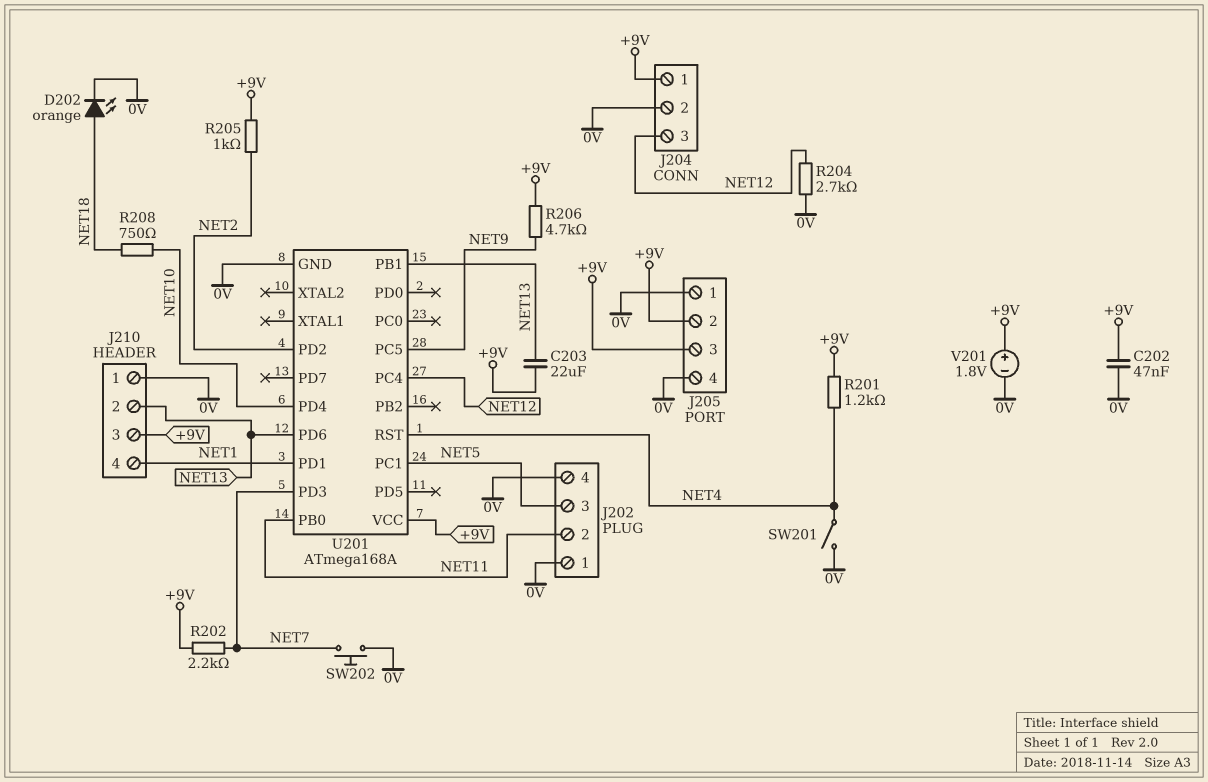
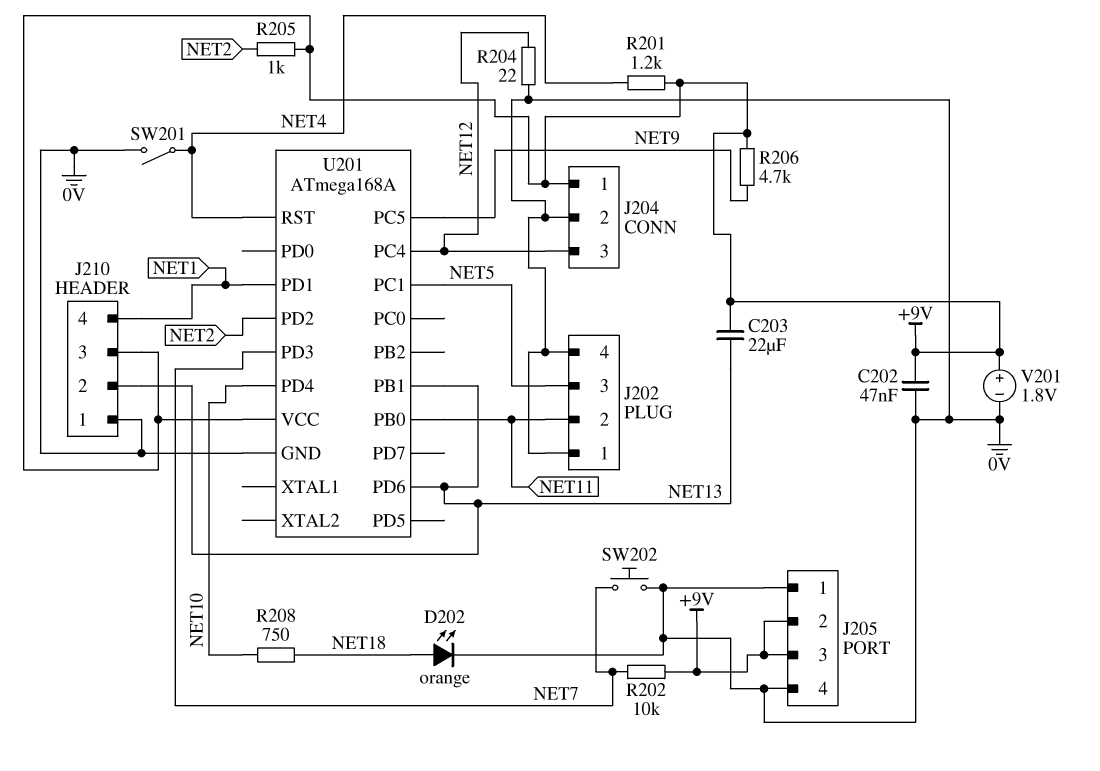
R202: 2.2k (+9V, NET7) -> 10k (+9V, NET7)
R204: 2.7k (0V, NET12) -> 22 (0V, NET12)

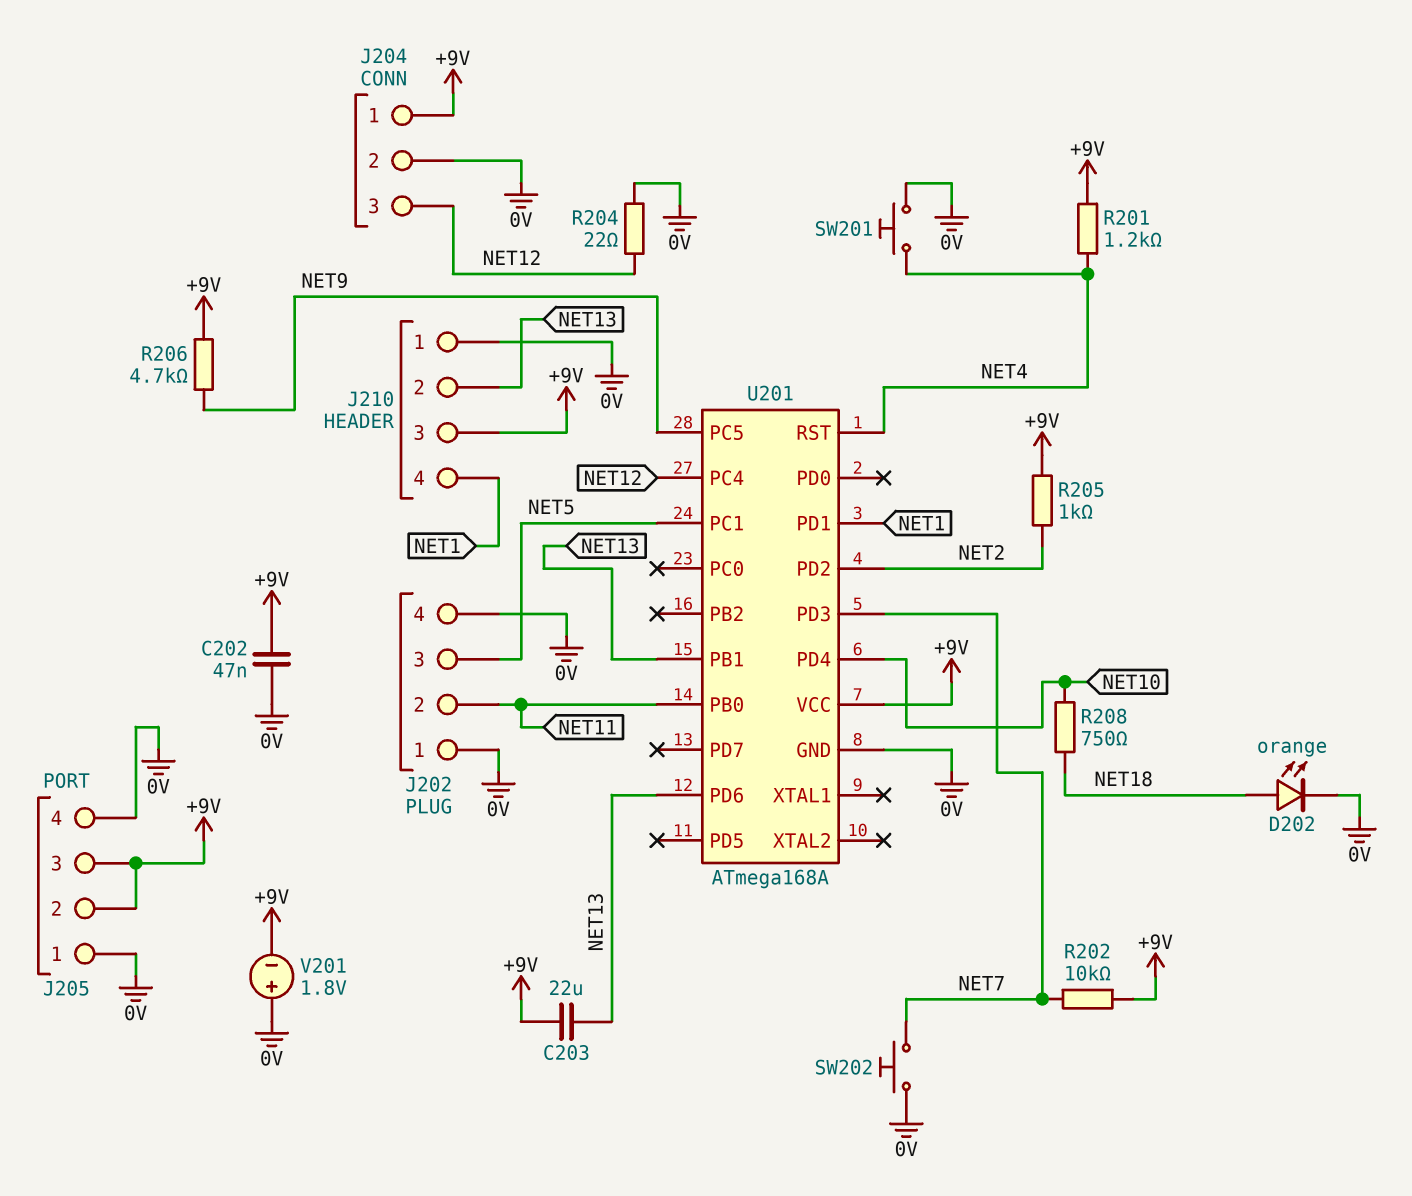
SW201: switch (0V, NET4) -> button (0V, NET4)
V201: 1.8V (plus +9V, minus 0V) -> 1.8V (plus 0V, minus +9V)

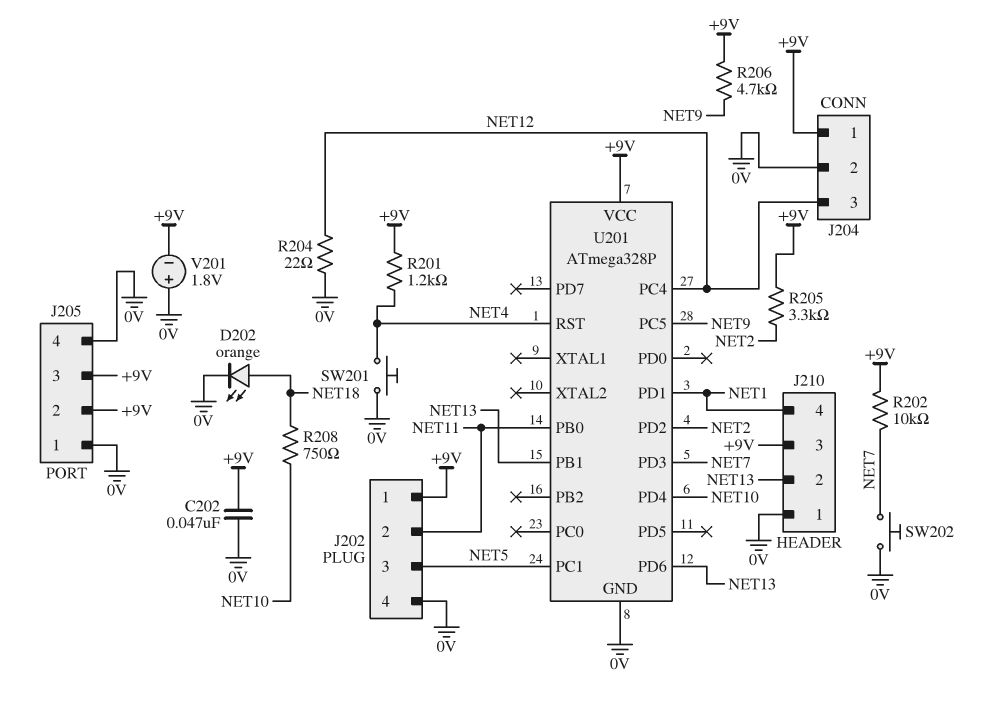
C203: 22uF (+9V, NET13) -> none
J202 pin 1: 0V -> +9V
R205: 1k (+9V, NET2) -> 3.3k (+9V, NET2)
U201: ATmega168A -> ATmega328P

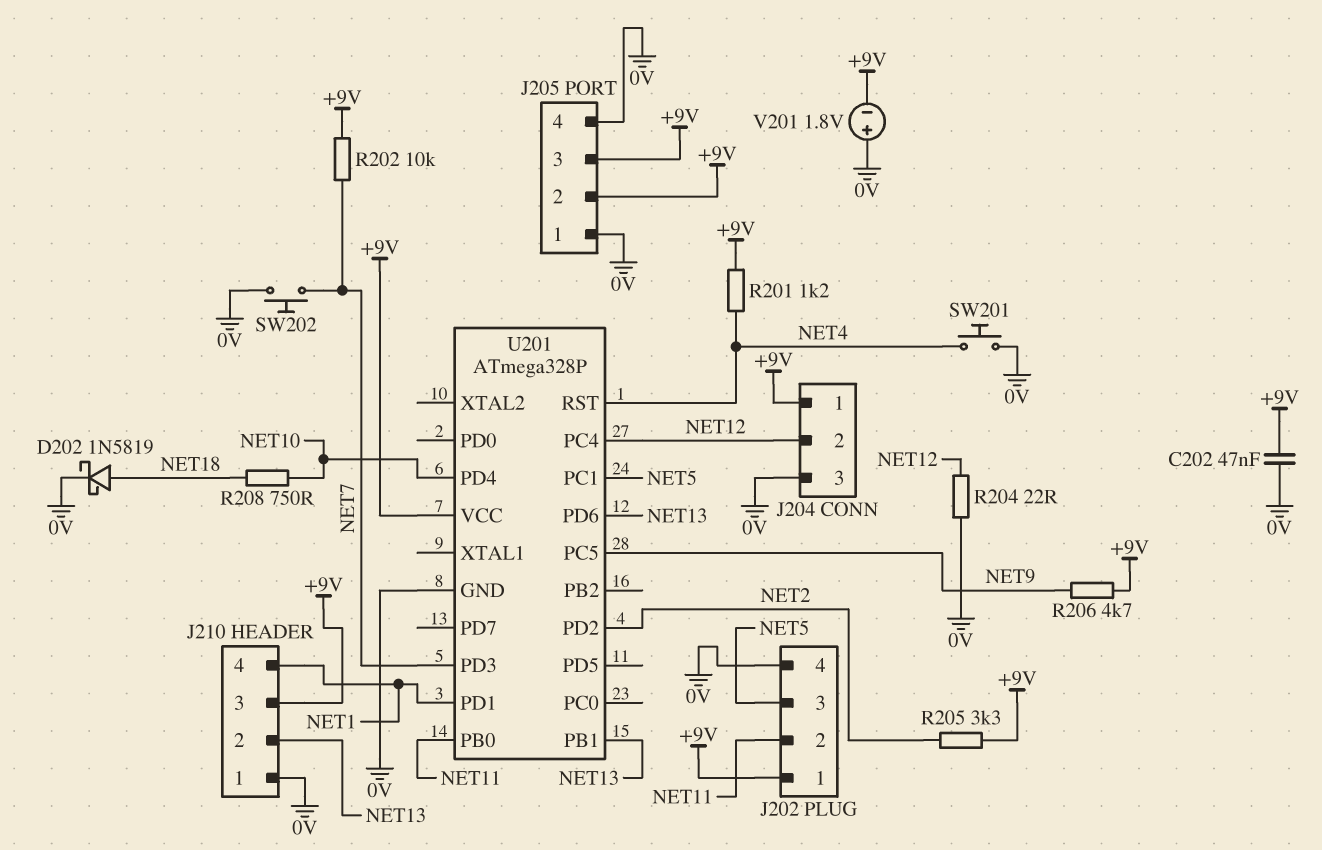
D202: LED orange (A NET18, K 0V) -> schottky 1N5819 (A NET18, K 0V)
J204 pin 2: 0V -> NET12
J204 pin 3: NET12 -> 0V

